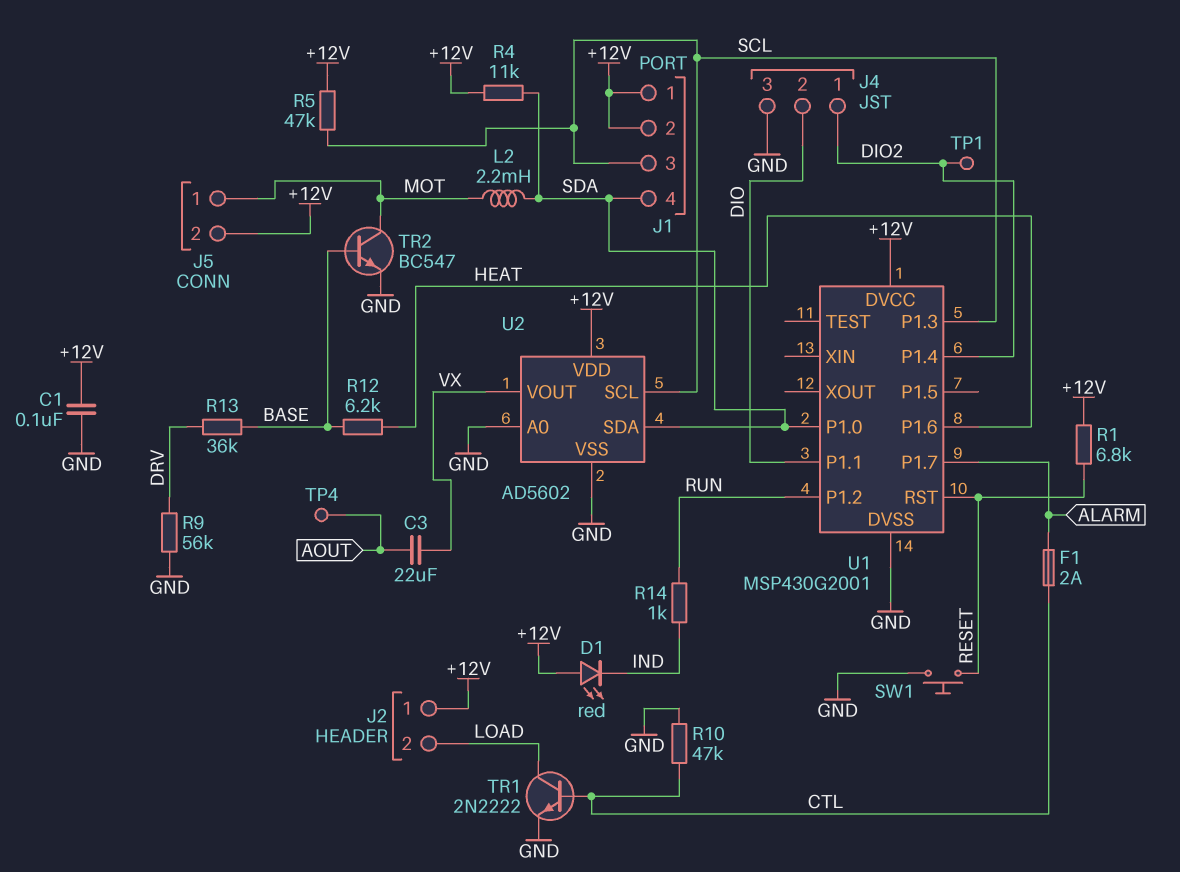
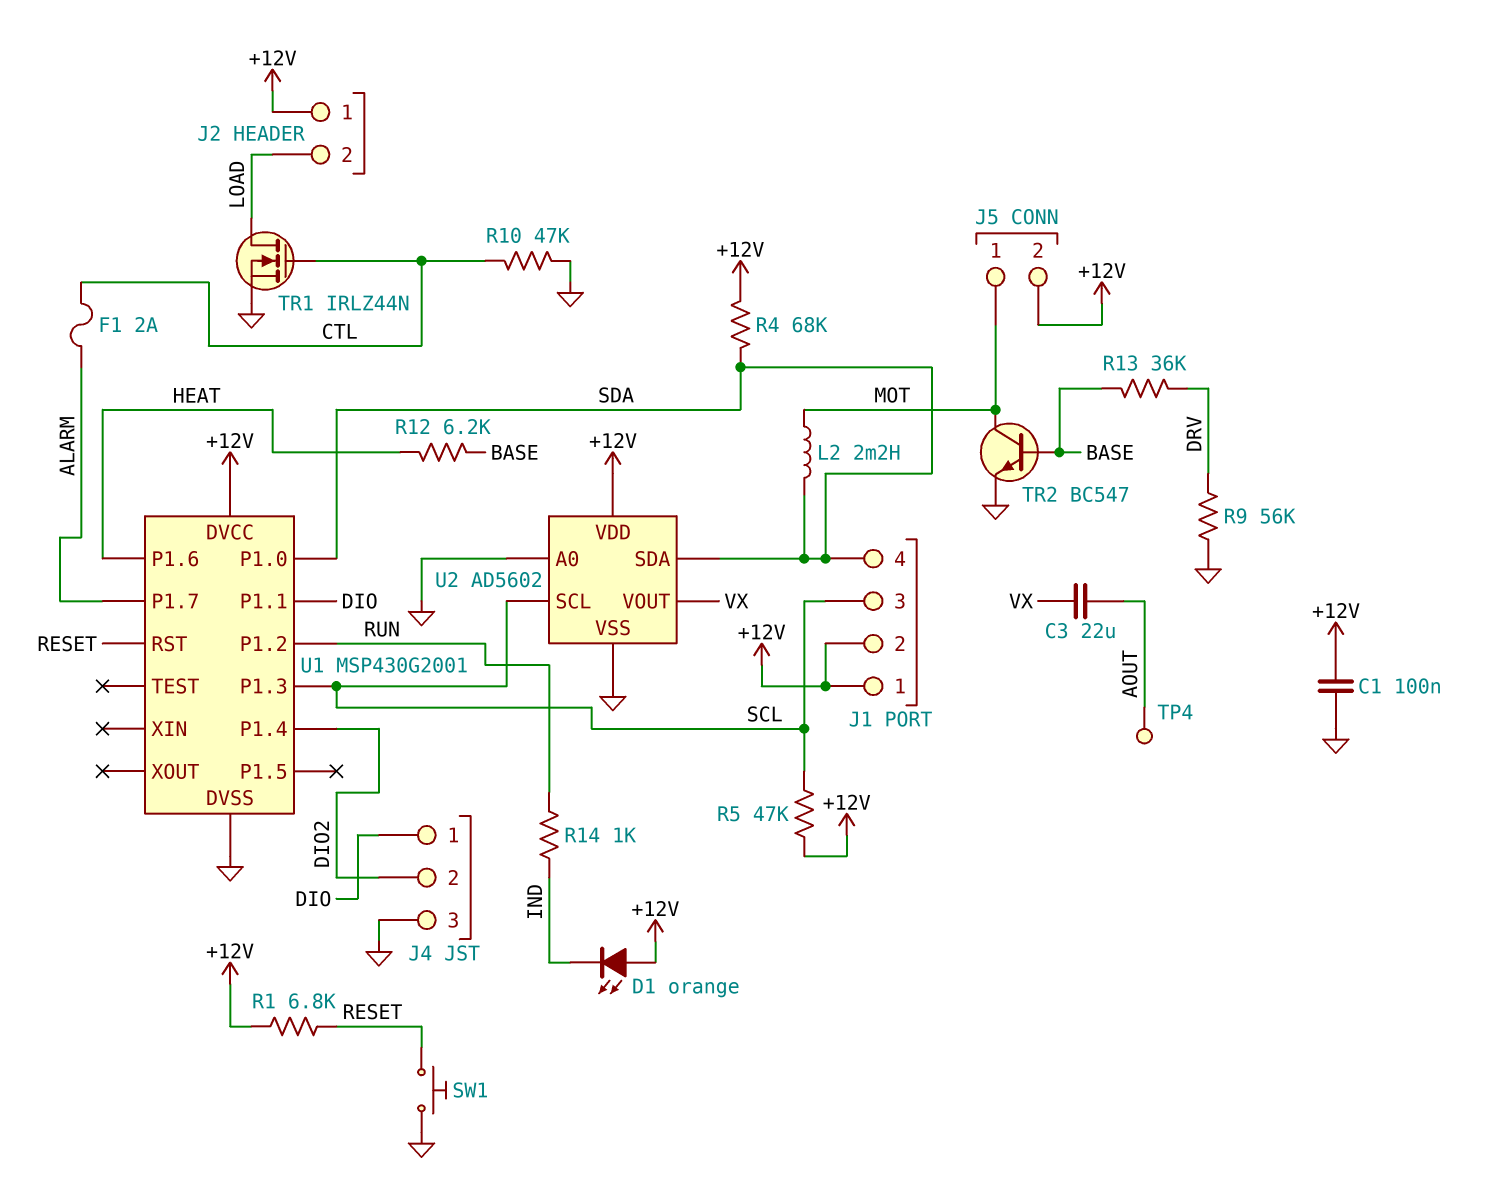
D1: LED red (A +12V, K IND) -> LED orange (A +12V, K IND)
J4 pin 1: DIO2 -> DIO
J4 pin 2: DIO -> DIO2
R4: 11k (+12V, SDA) -> 68k (+12V, SDA)
TP1: test point (DIO2) -> none
TR1: NPN 2N2222 (B CTL, C LOAD, E GND) -> NMOS IRLZ44N (G CTL, D LOAD, S GND)

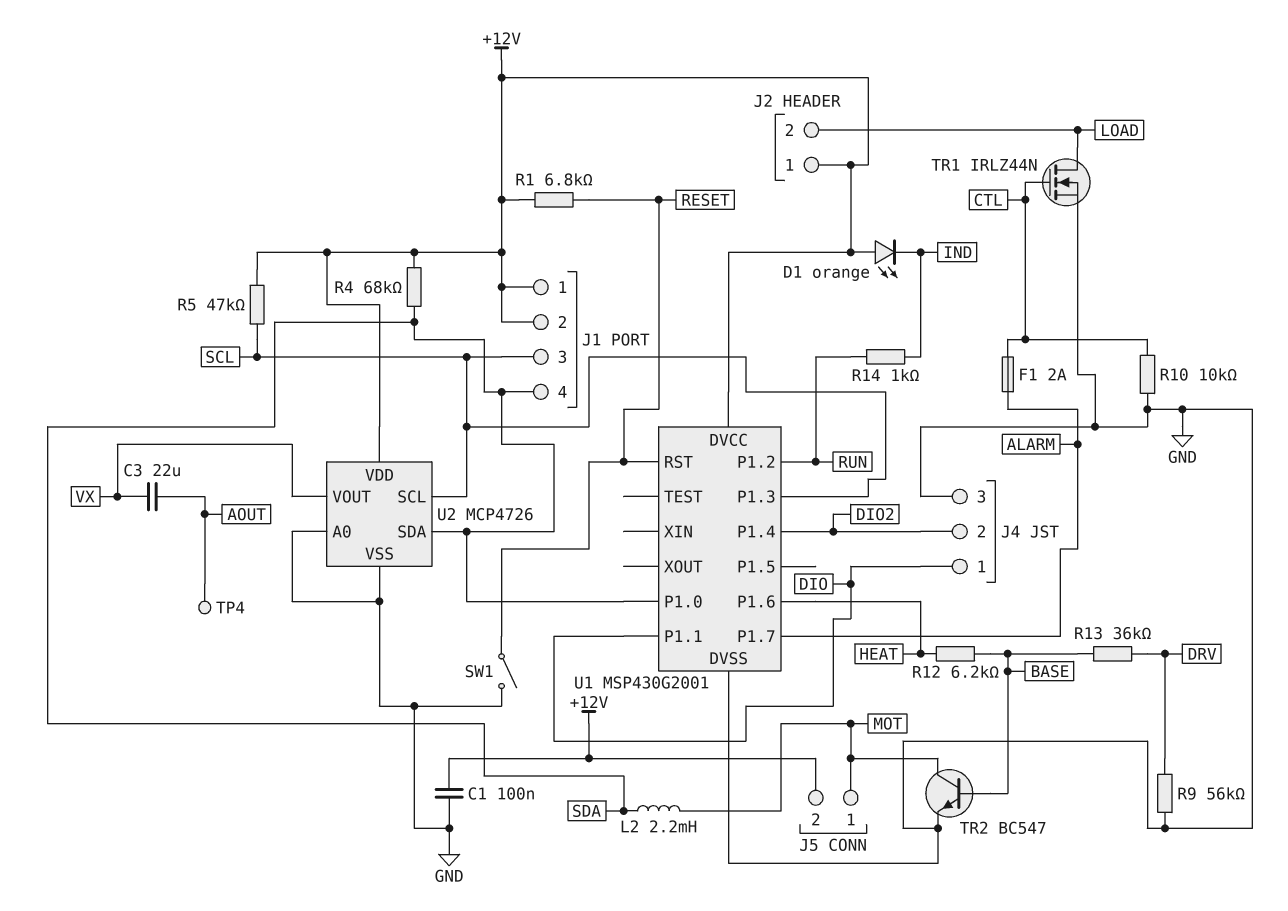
R10: 47k (CTL, GND) -> 10k (CTL, GND)
SW1: button (GND, RESET) -> switch (GND, RESET)
U2: AD5602 -> MCP4726

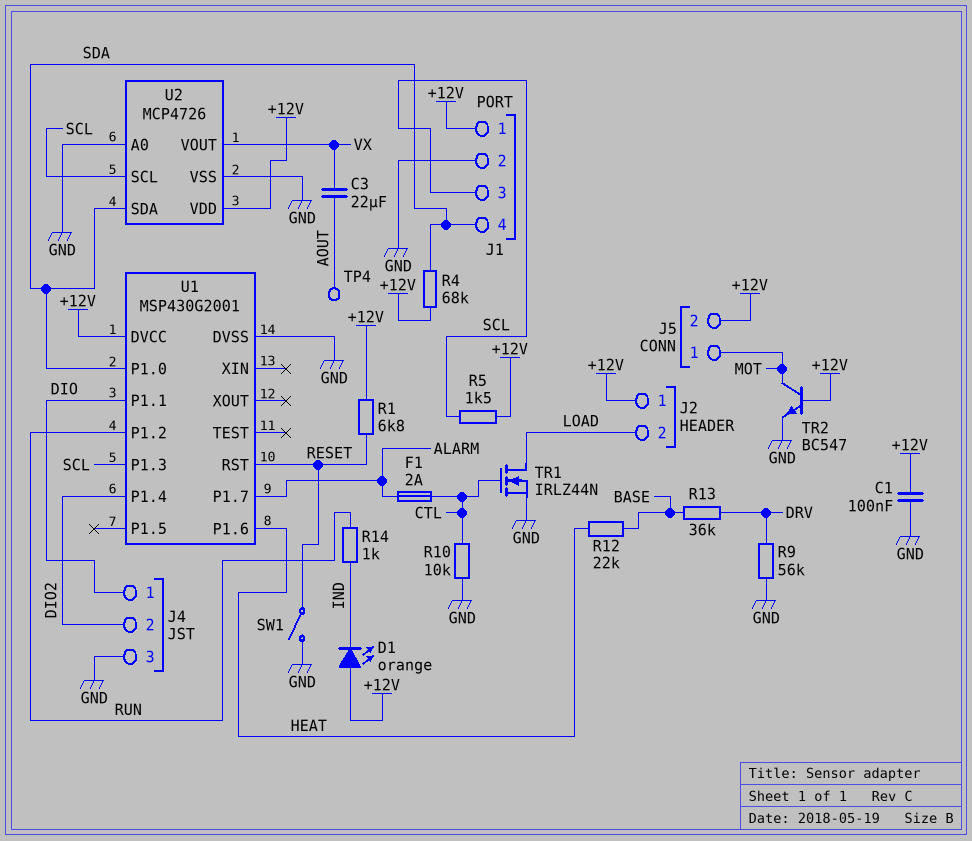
J1 pin 2: +12V -> GND
L2: 2.2mH (MOT, SDA) -> none
R5: 47k (+12V, SCL) -> 1.5k (+12V, SCL)
R12: 6.2k (BASE, HEAT) -> 22k (BASE, HEAT)
TR2: NPN BC547 (B BASE, C MOT, E GND) -> NPN BC547 (B +12V, C MOT, E GND)

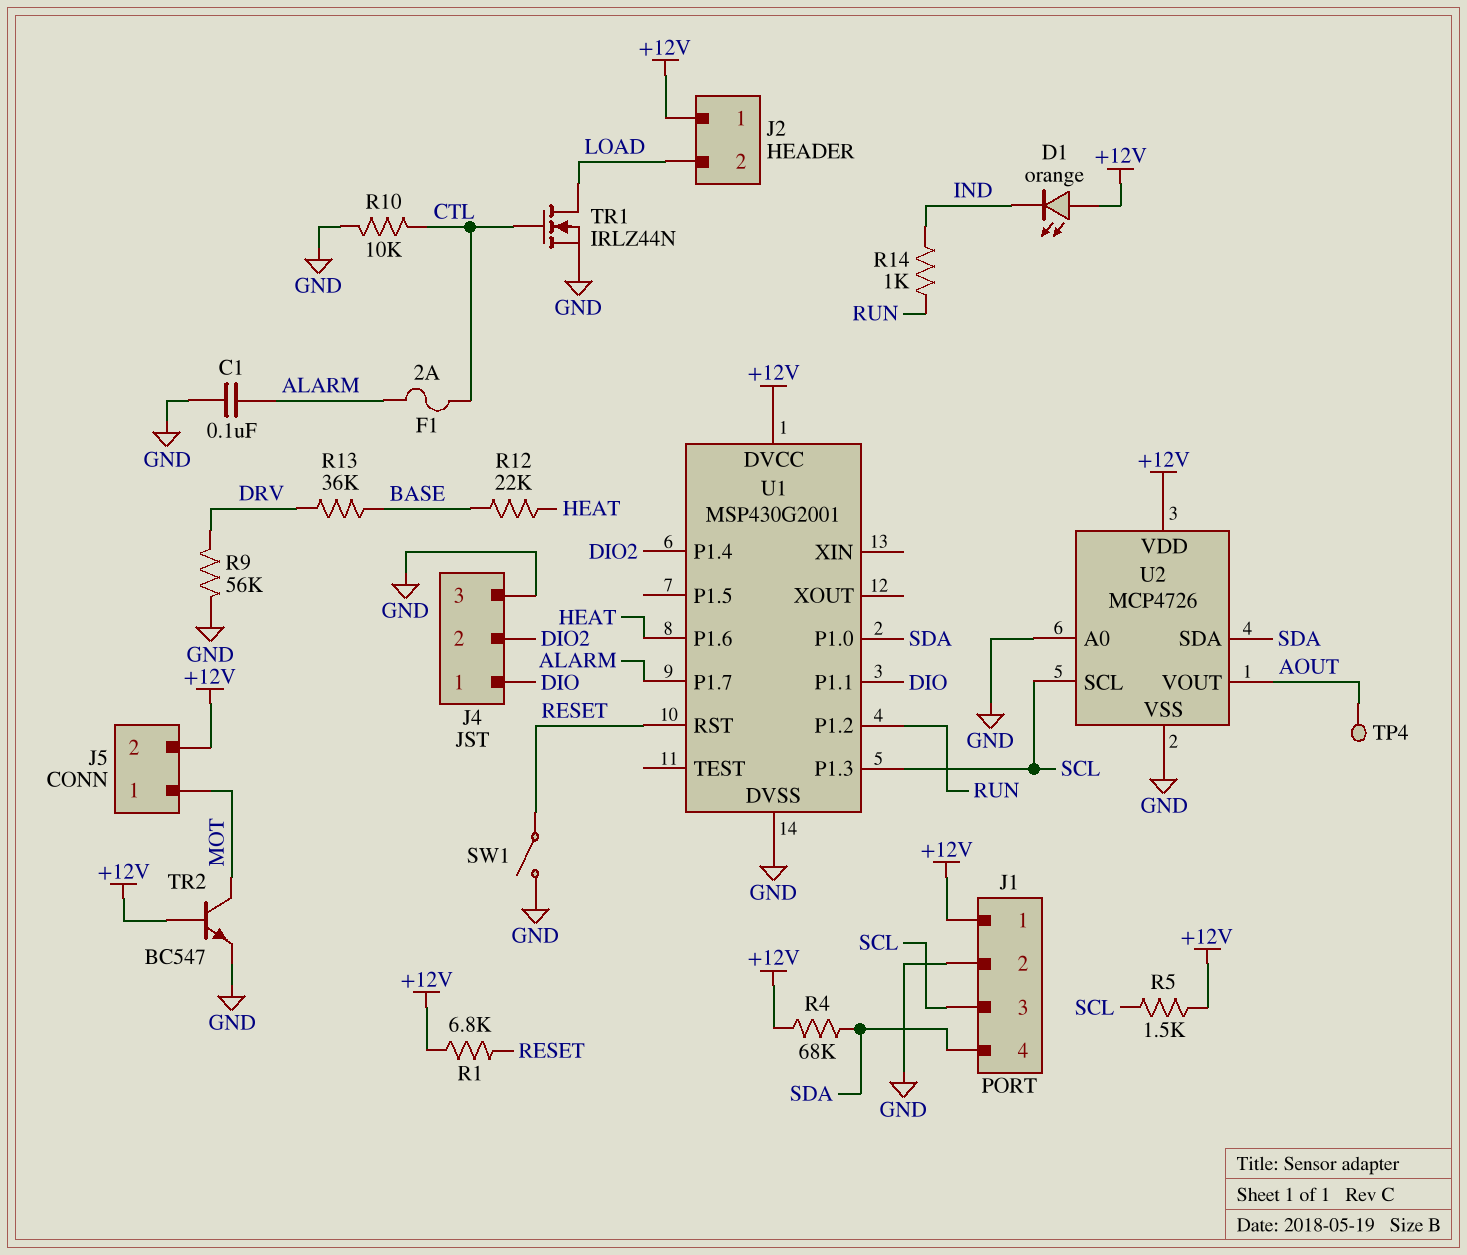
C1: 100nF (+12V, GND) -> 100nF (ALARM, GND)
C3: 22uF (AOUT, VX) -> none
U2 pin VOUT: VX -> AOUT

